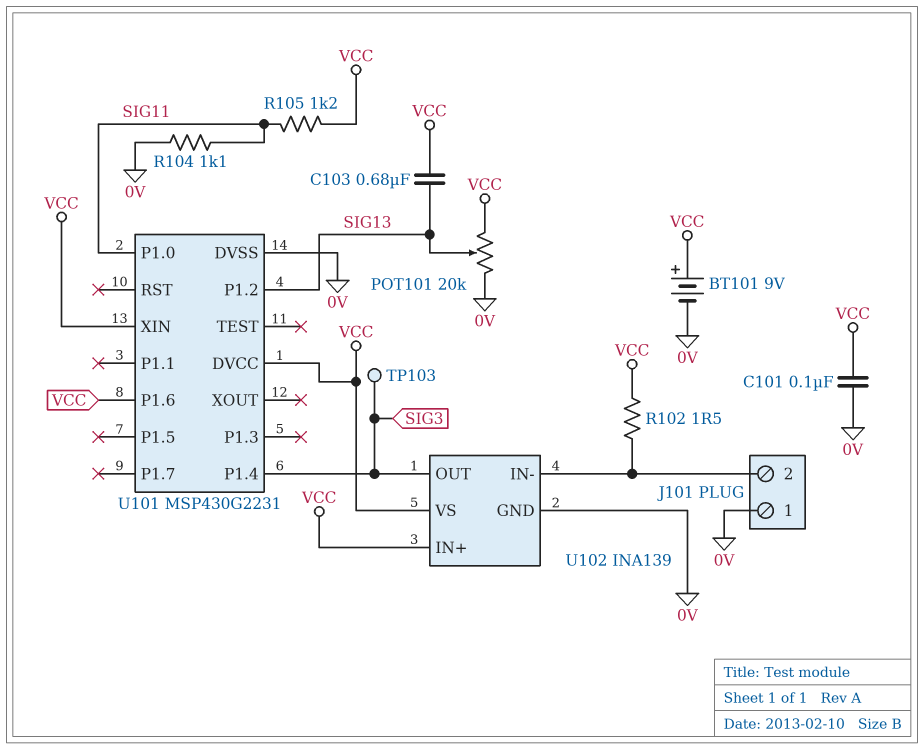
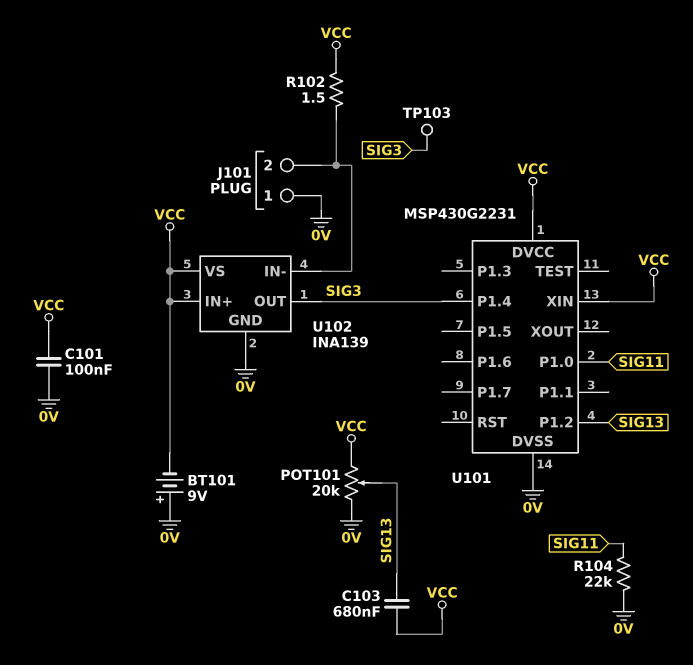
BT101: 9V (plus VCC, minus 0V) -> 9V (plus 0V, minus VCC)
R104: 1.1k (0V, SIG11) -> 22k (0V, SIG11)
R105: 1.2k (SIG11, VCC) -> none
U101 pin P1.6: VCC -> none

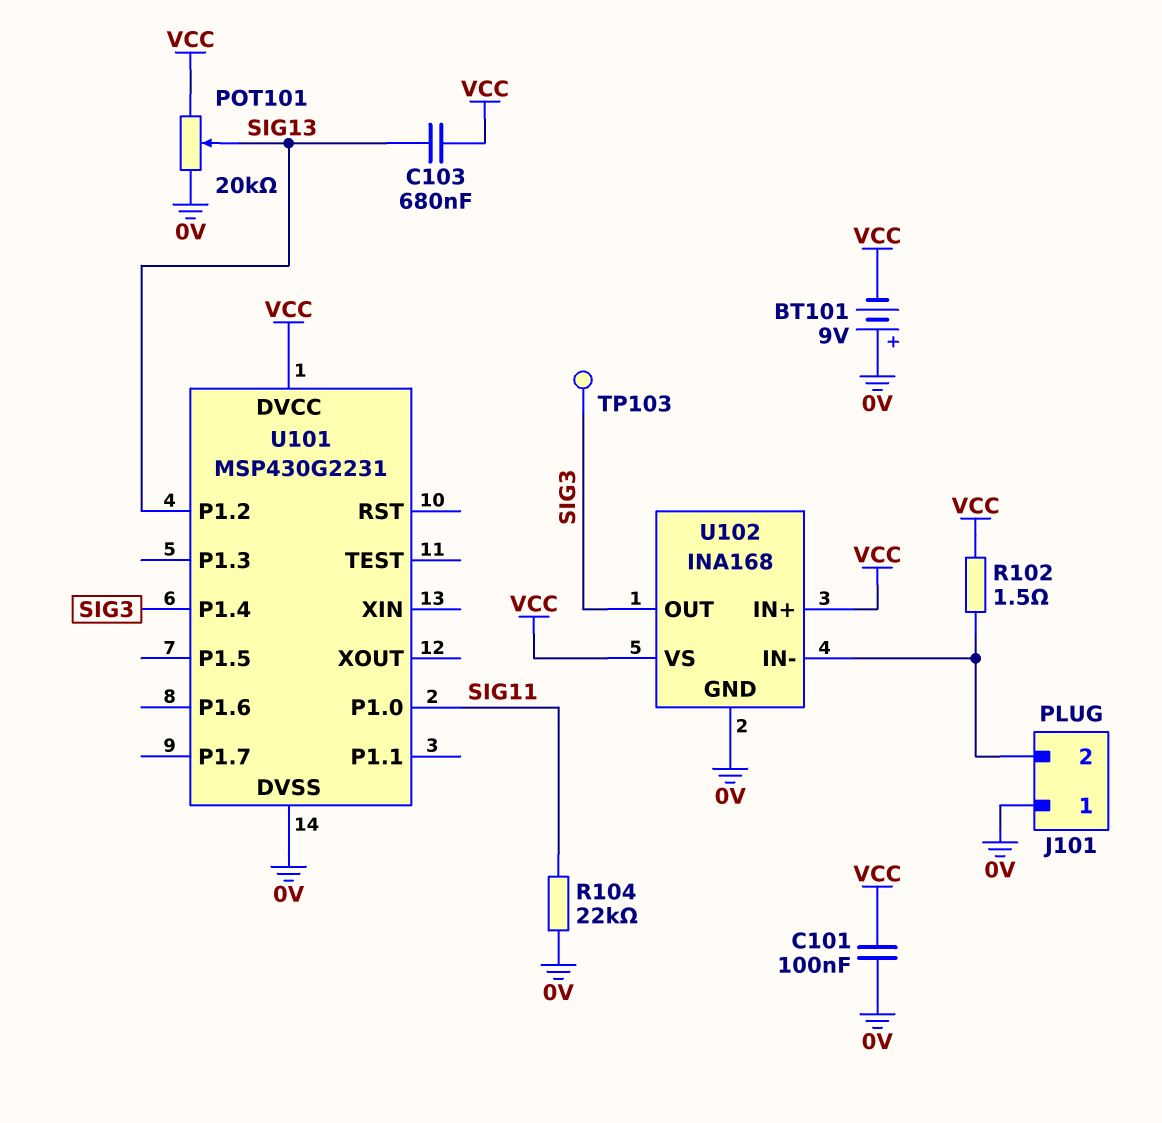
U101 pin XIN: VCC -> none
U102: INA139 -> INA168

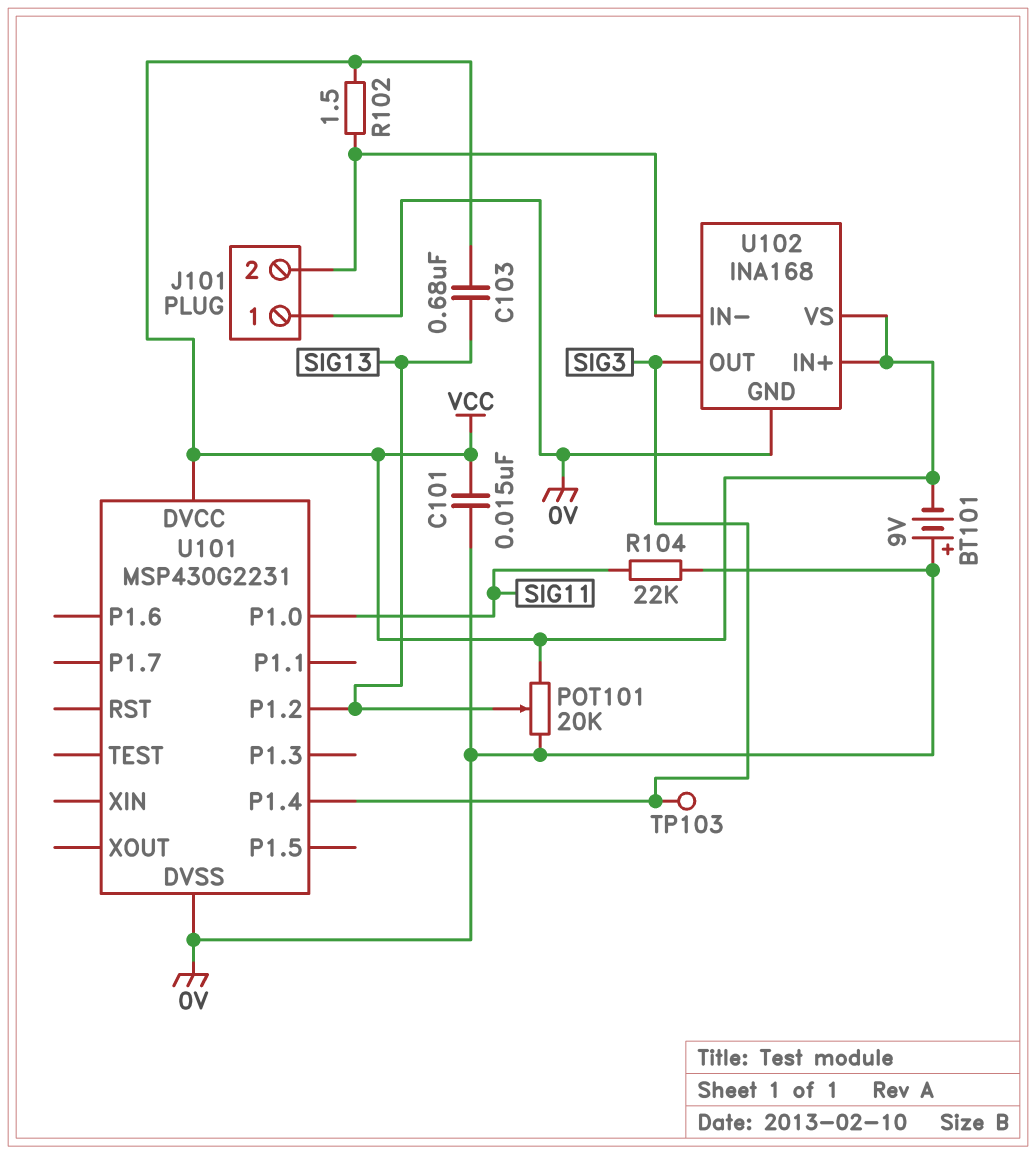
C101: 100nF (0V, VCC) -> 15nF (0V, VCC)

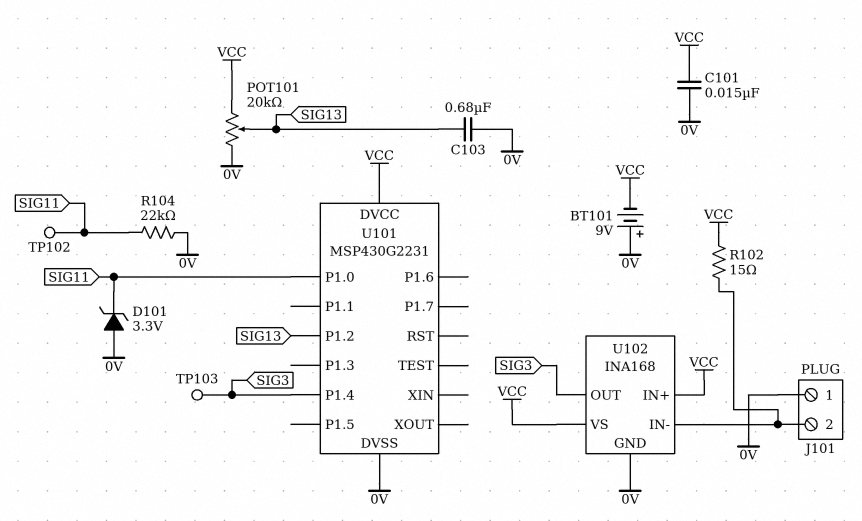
C103: 680nF (SIG13, VCC) -> 680nF (0V, SIG13)
D101: none -> zener 3.3V (A 0V, K SIG11)
R102: 1.5 (J101/2, VCC) -> 15 (J101/2, VCC)
TP102: none -> test point (SIG11)

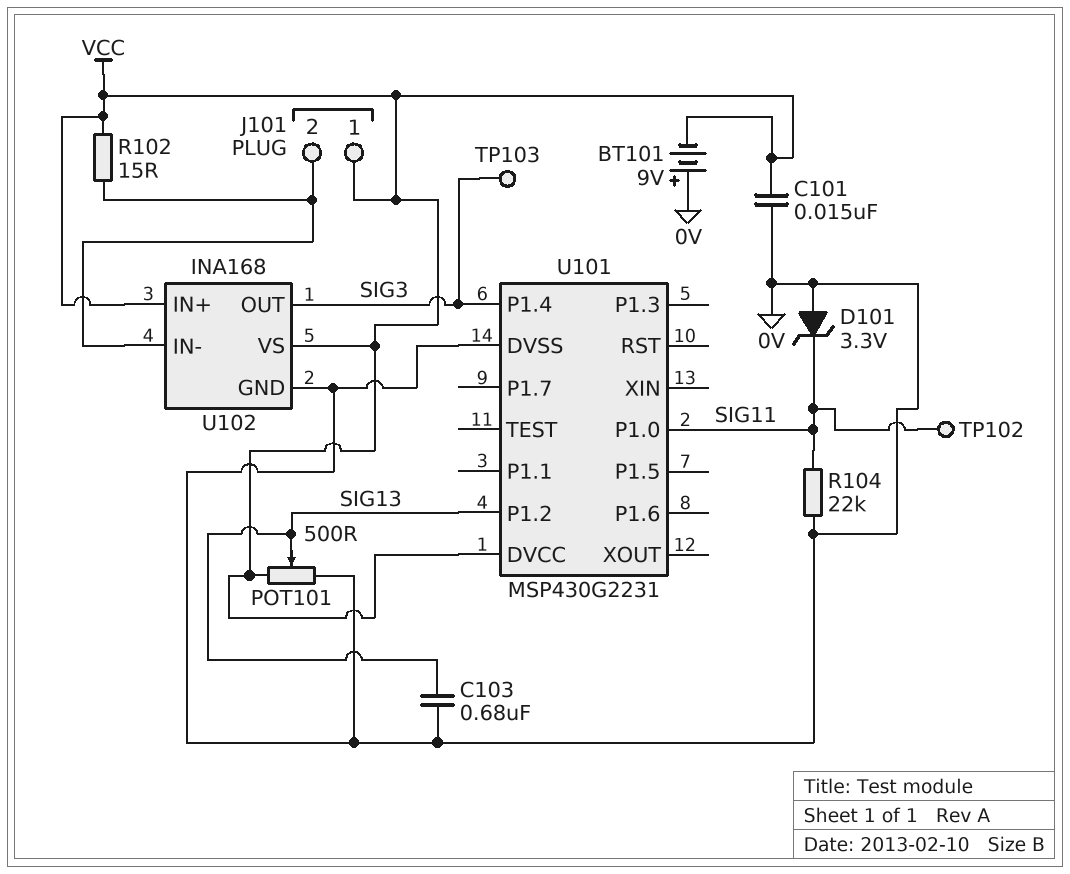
J101 pin 1: 0V -> VCC
POT101: 20k (0V, VCC, wiper SIG13) -> 500 (0V, VCC, wiper SIG13)

